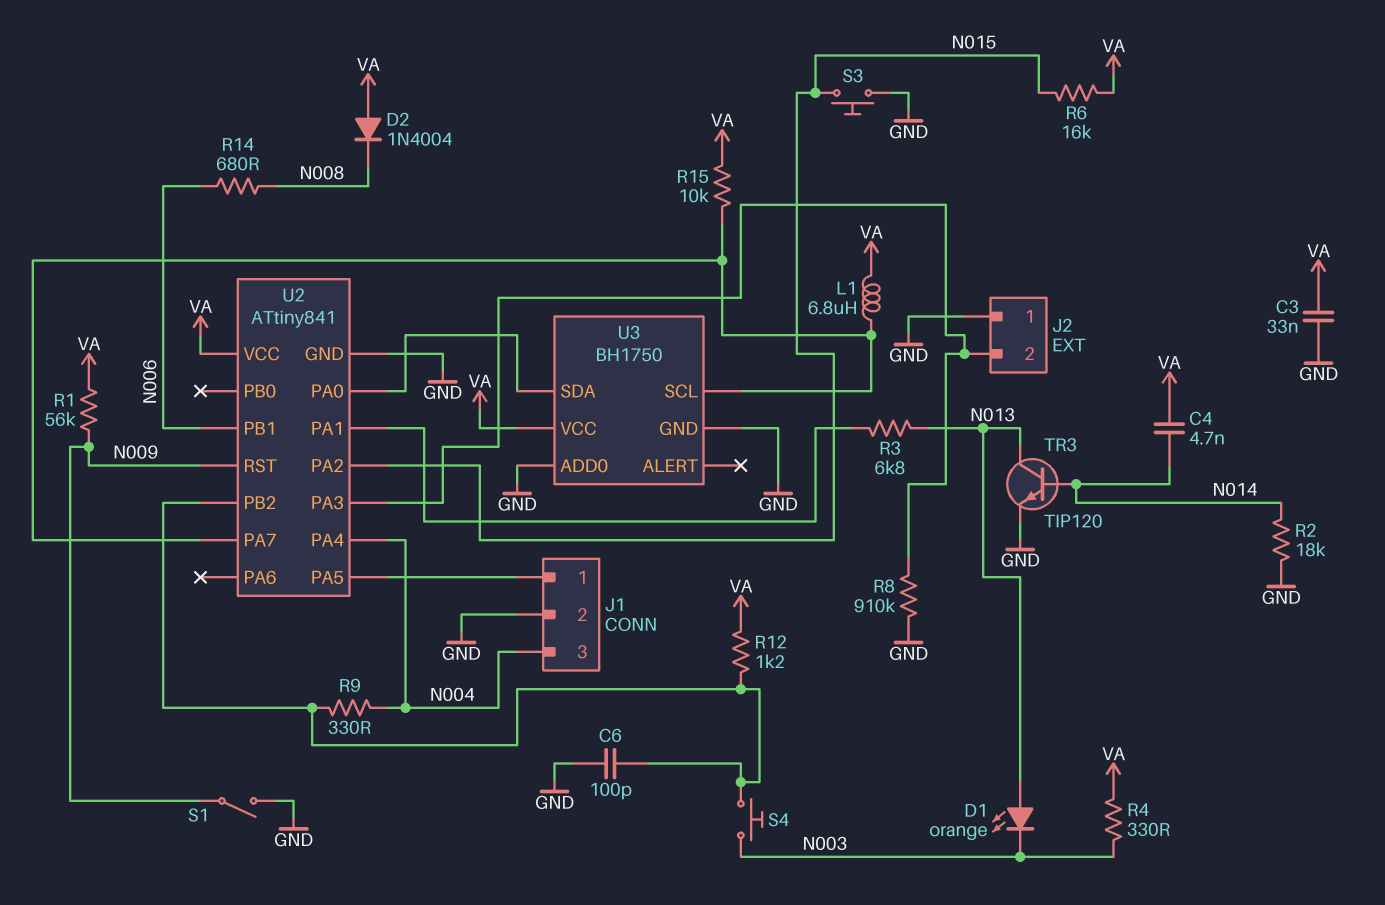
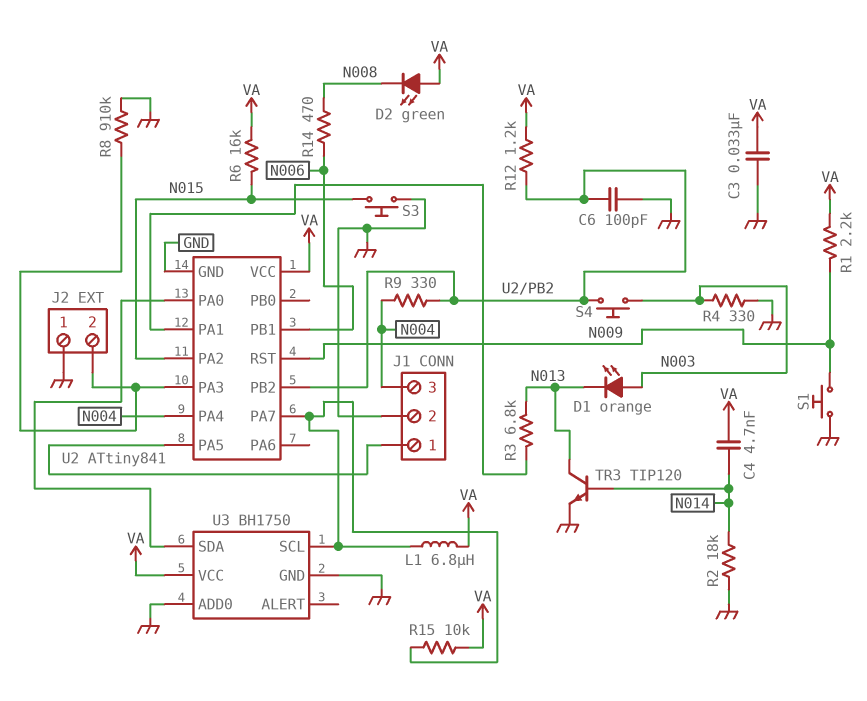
D1: LED orange (A N013, K N003) -> LED orange (A N003, K N013)
D2: diode 1N4004 (A VA, K N008) -> LED green (A VA, K N008)
R1: 56k (N009, VA) -> 2.2k (N009, VA)
R4: 330 (N003, VA) -> 330 (GND, N003)
R14: 680 (N006, N008) -> 470 (N006, N008)
S1: switch (GND, N009) -> button (GND, N009)

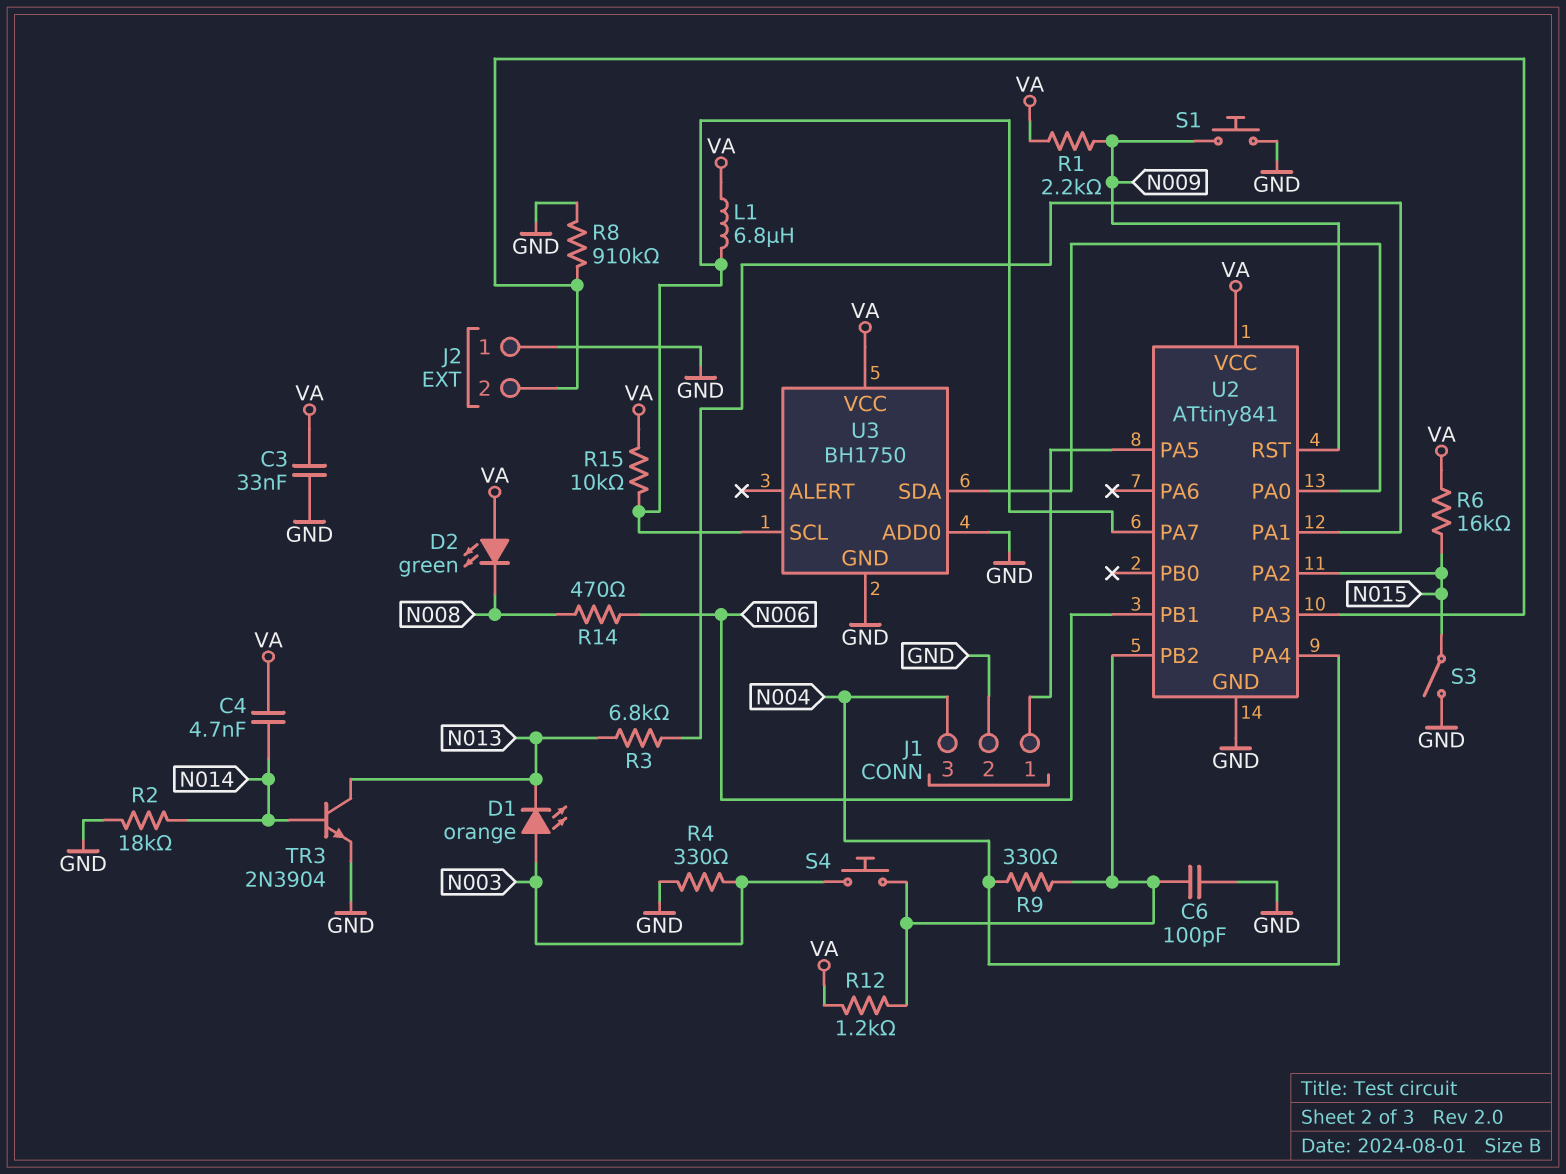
S3: button (GND, N015) -> switch (GND, N015)
TR3: NPN TIP120 (B N014, C N013, E GND) -> NPN 2N3904 (B N014, C N013, E GND)

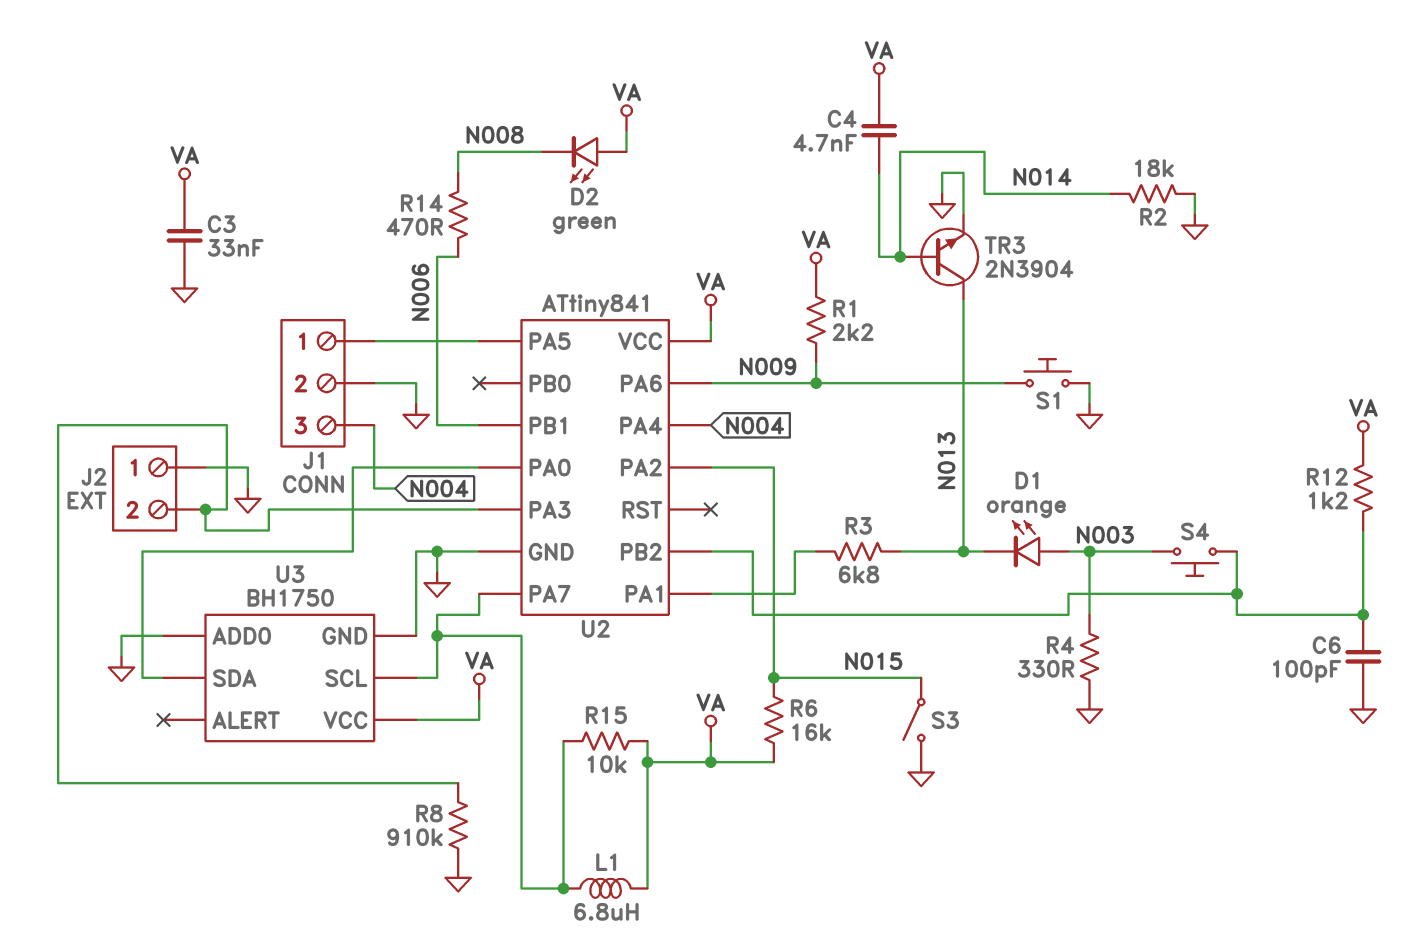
R9: 330 (N004, U2/PB2) -> none
U2 pin PA6: none -> N009
U2 pin RST: N009 -> none

